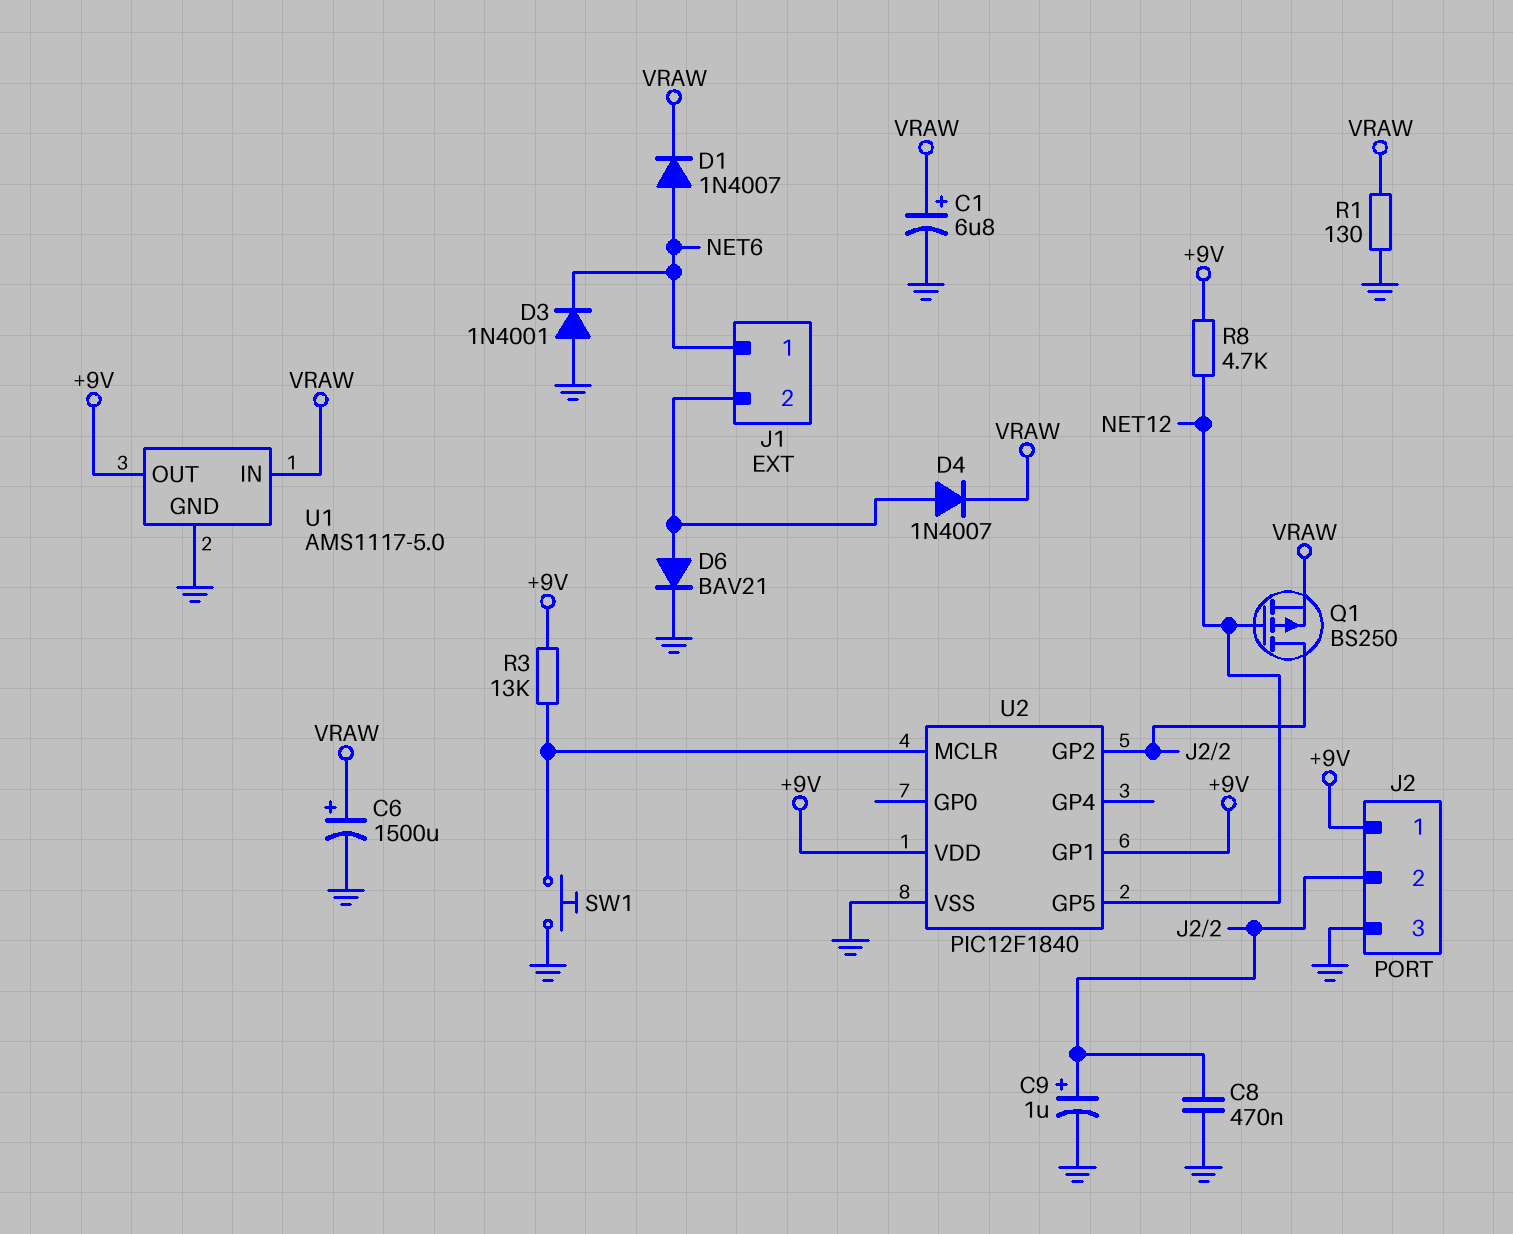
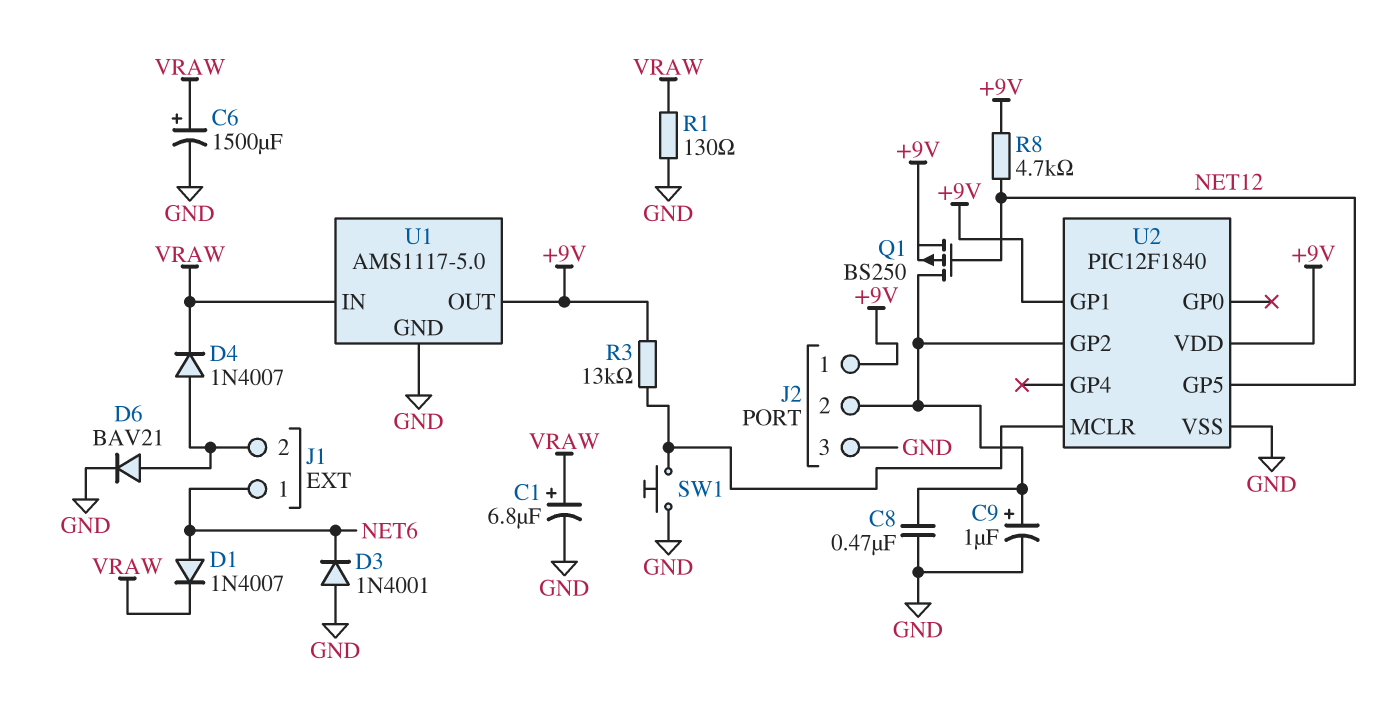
Q1: PMOS BS250 (G NET12, D J2/2, S VRAW) -> PMOS BS250 (G NET12, D J2/2, S +9V)

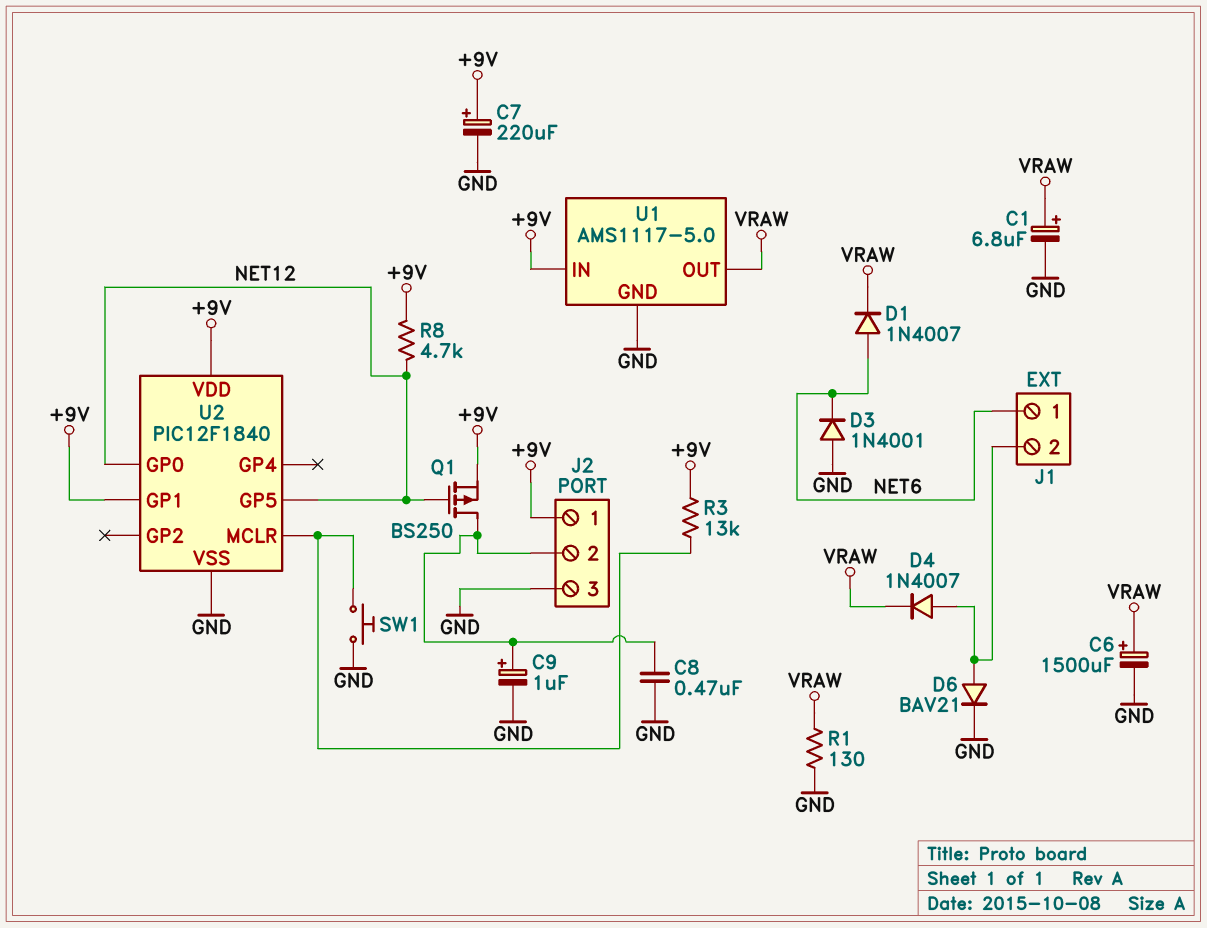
C7: none -> 220uF (plus +9V, minus GND)
U1 pin IN: VRAW -> +9V
U1 pin OUT: +9V -> VRAW
U2 pin GP0: none -> NET12
U2 pin GP2: J2/2 -> none

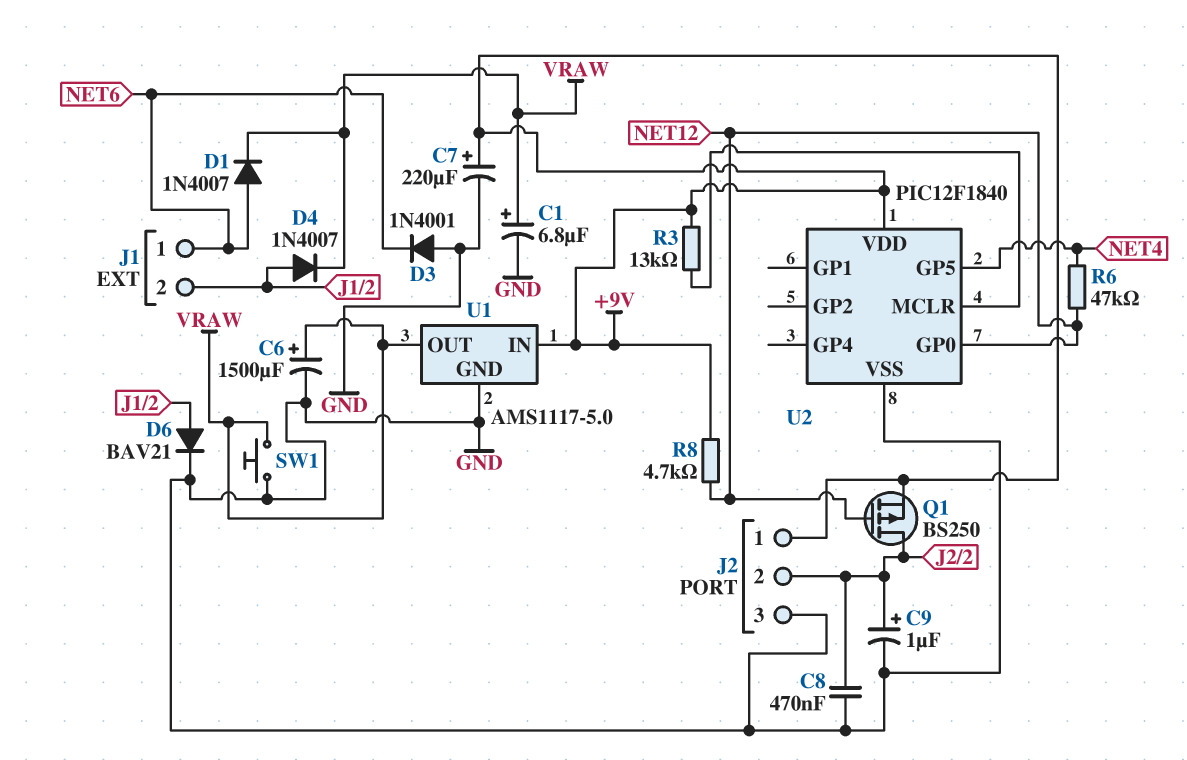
R1: 130 (GND, VRAW) -> none
R6: none -> 47k (NET4, NET12)
SW1: button (GND, U2/MCLR) -> button (GND, VRAW)
U2 pin GP1: +9V -> none
U2 pin GP5: NET12 -> NET4

